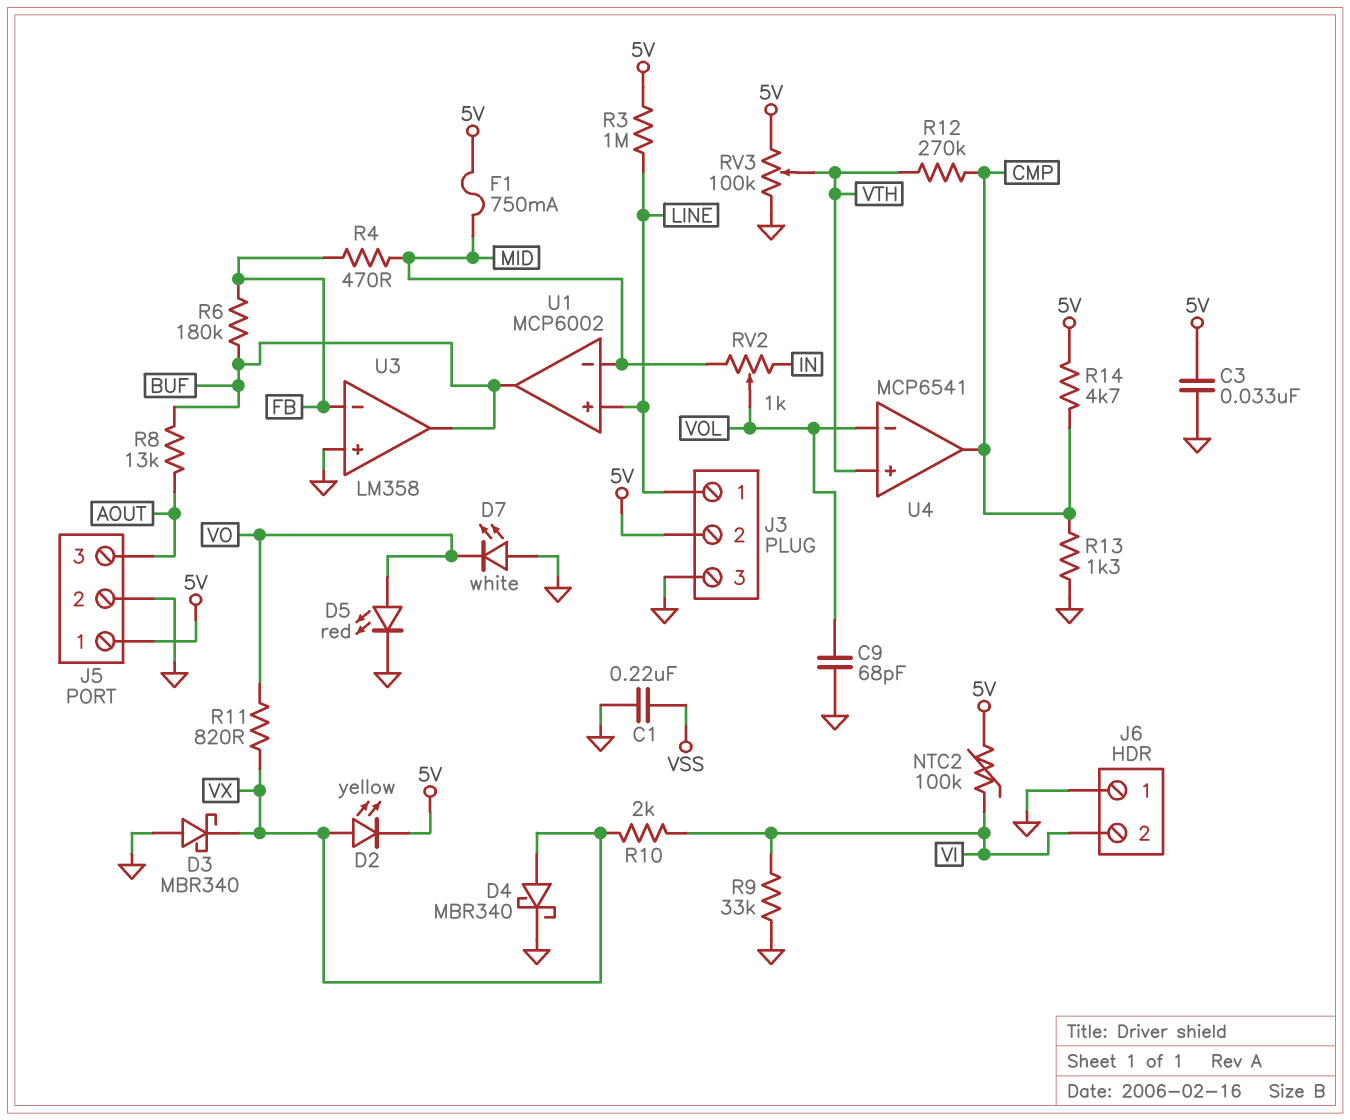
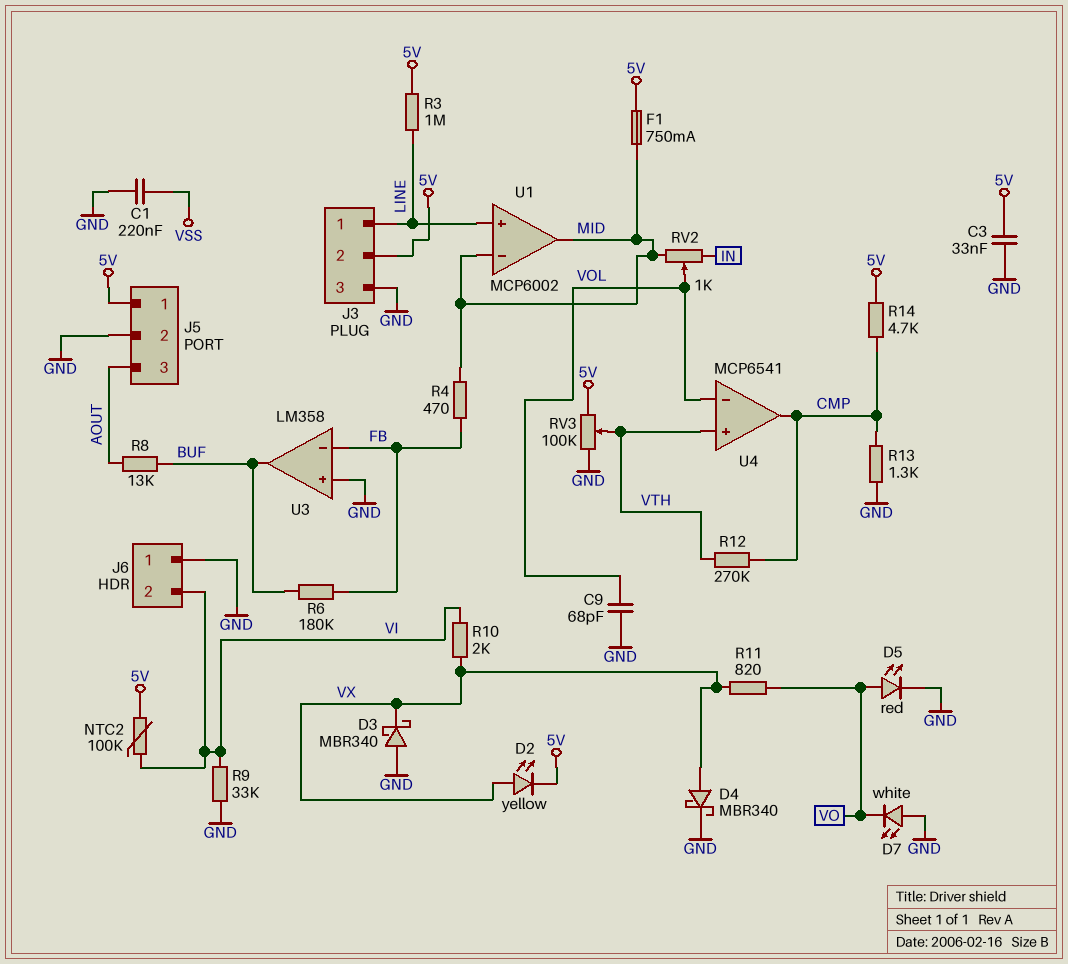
U1 pin out: BUF -> MID

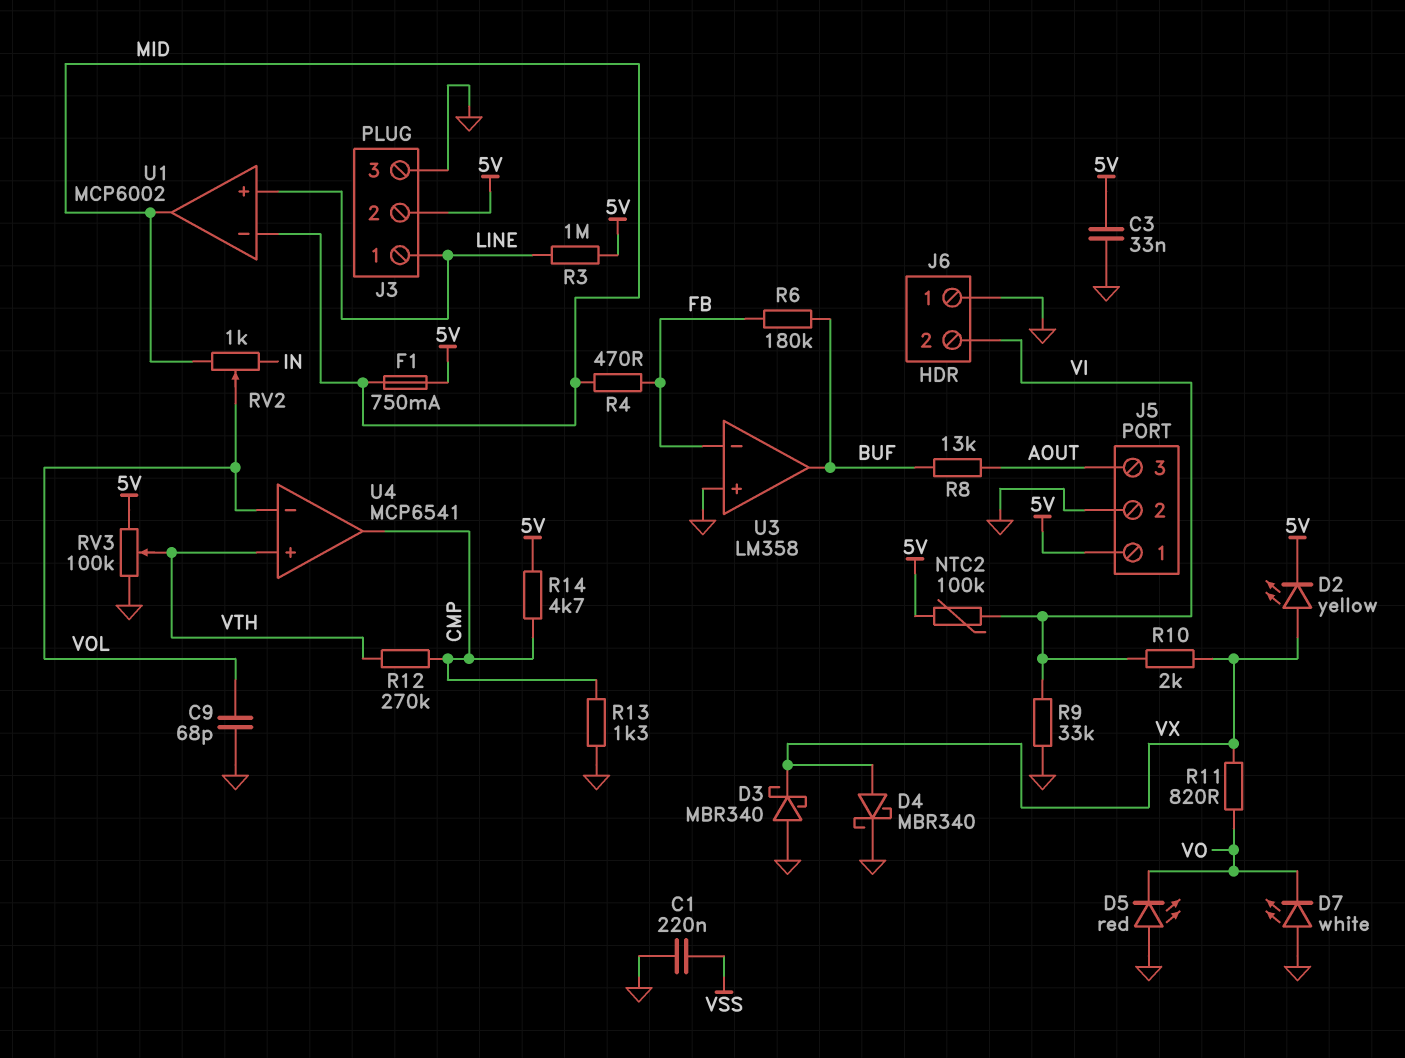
D5: LED red (A VO, K GND) -> LED red (A GND, K VO)

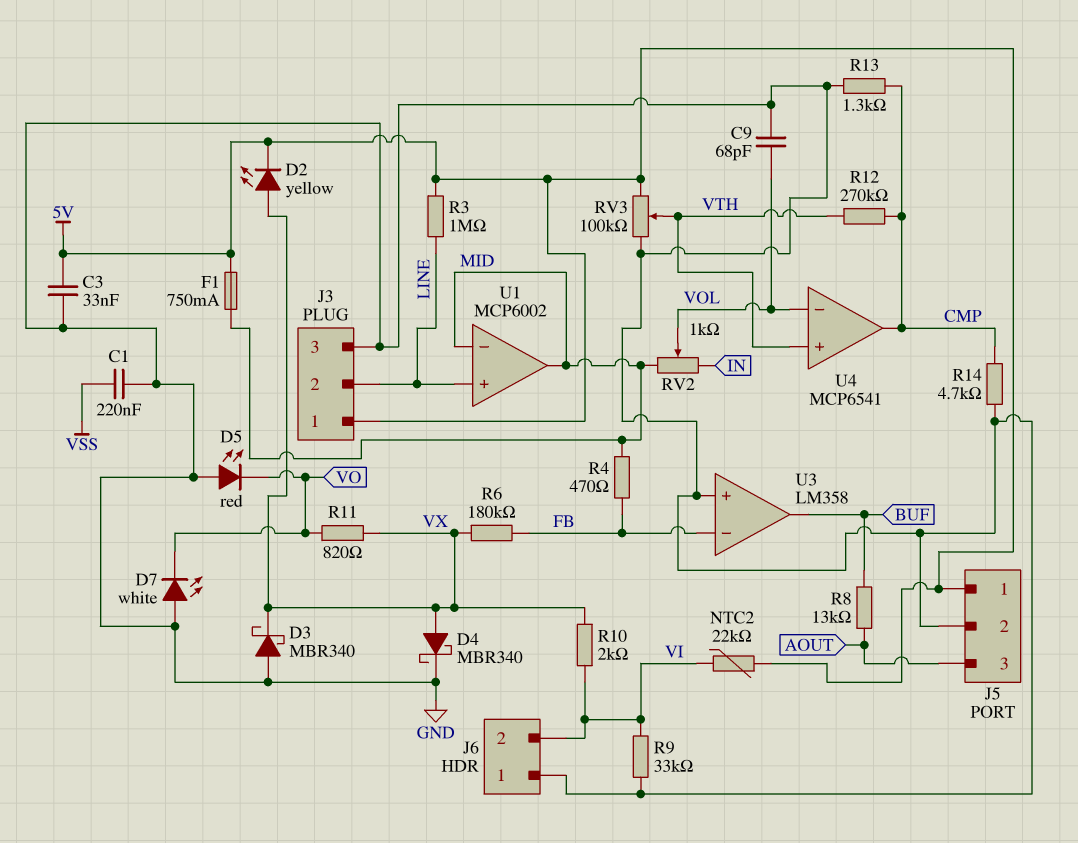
J3 pin 1: LINE -> 5V
J3 pin 2: 5V -> LINE
NTC2: 100k (5V, VI) -> 22k (5V, VI)
R6: 180k (BUF, FB) -> 180k (FB, VX)
R14: 4.7k (5V, CMP) -> 4.7k (CMP, GND)

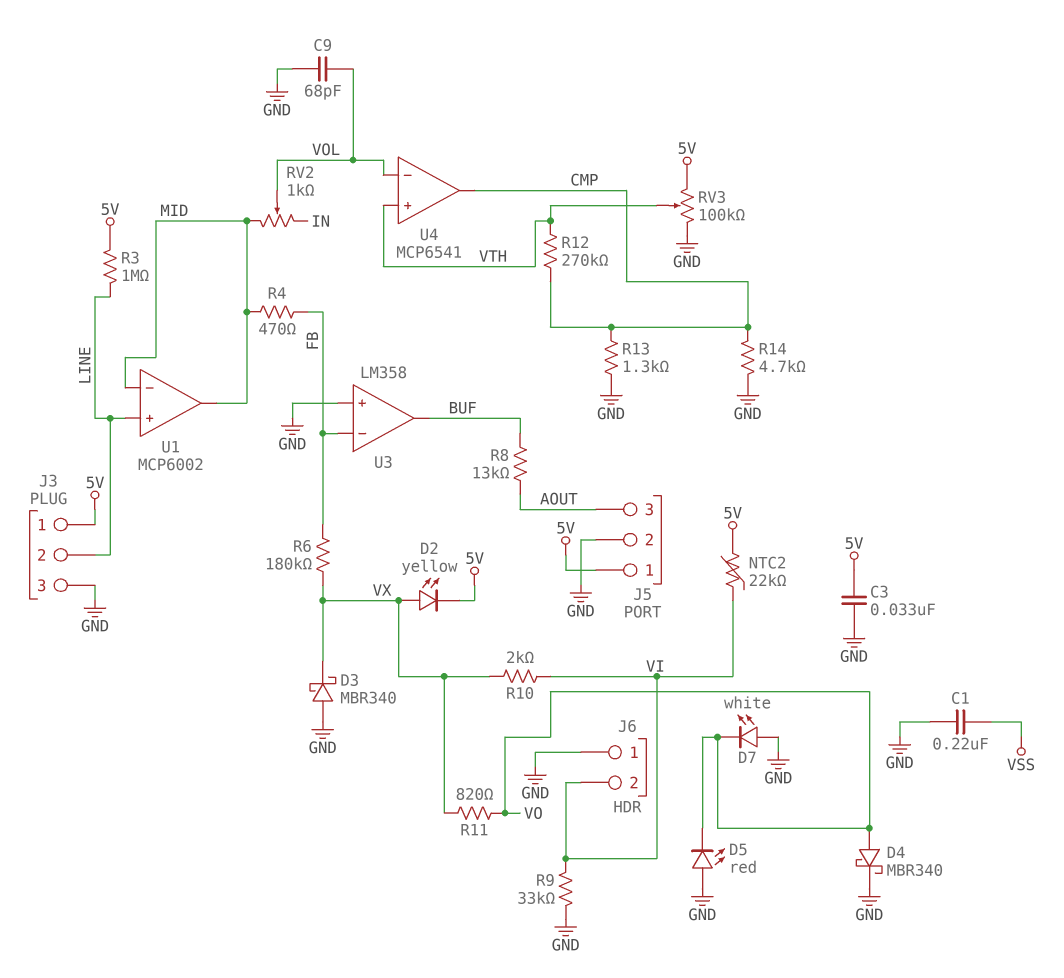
D4: schottky MBR340 (A VX, K GND) -> schottky MBR340 (A VO, K GND)
F1: 750mA (5V, MID) -> none

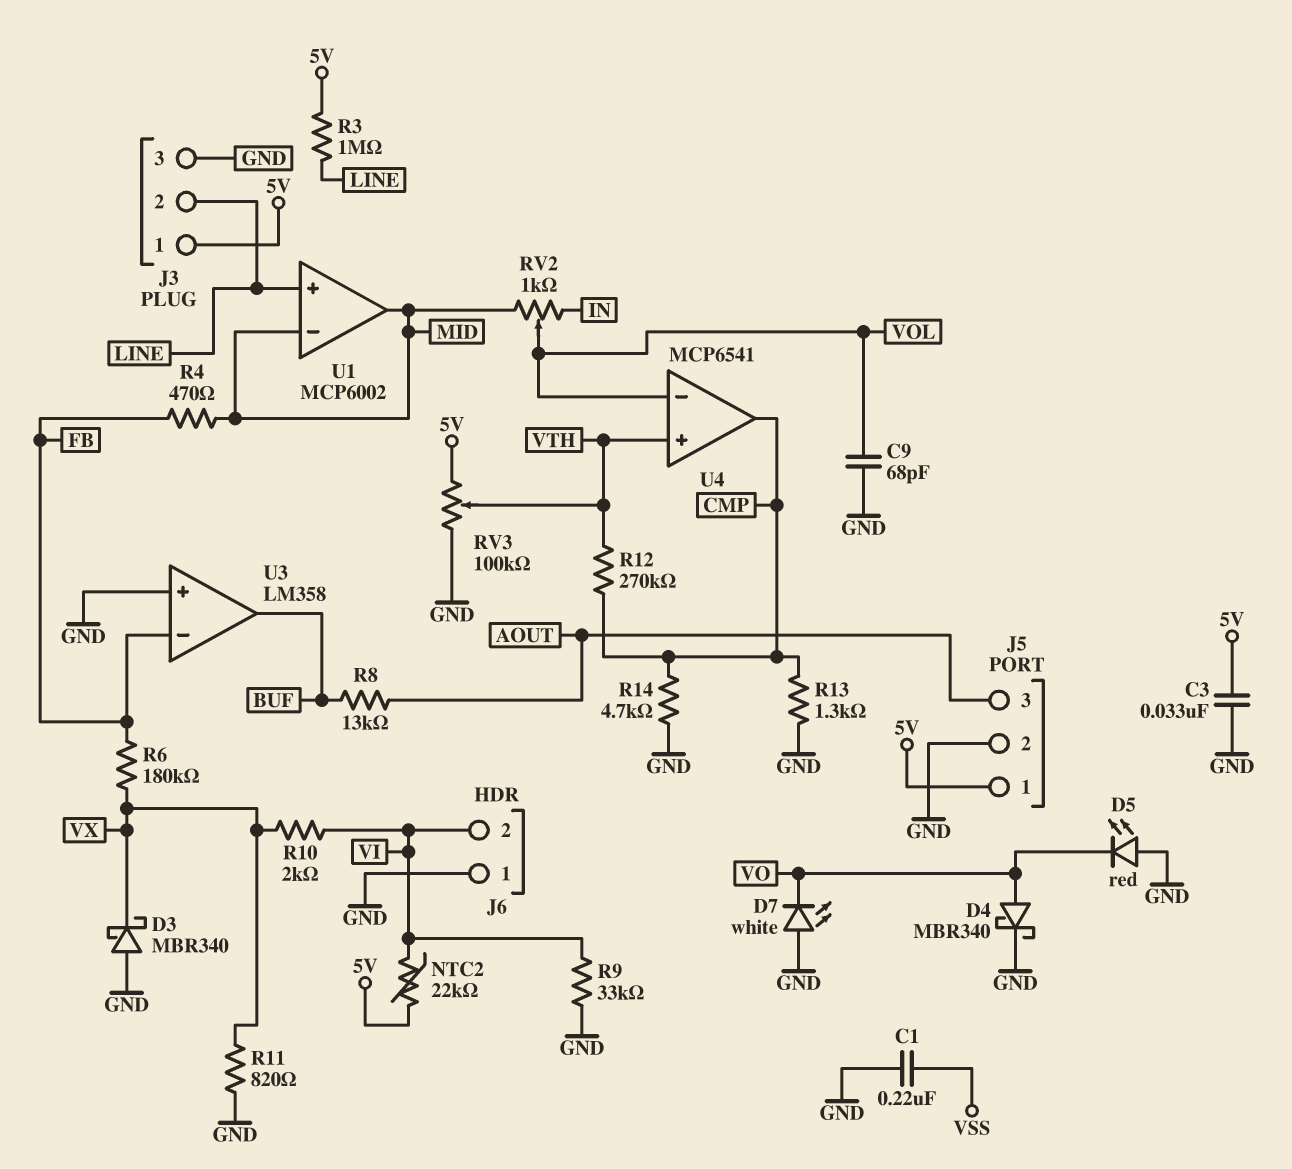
D2: LED yellow (A VX, K 5V) -> none
R11: 820 (VO, VX) -> 820 (GND, VX)

